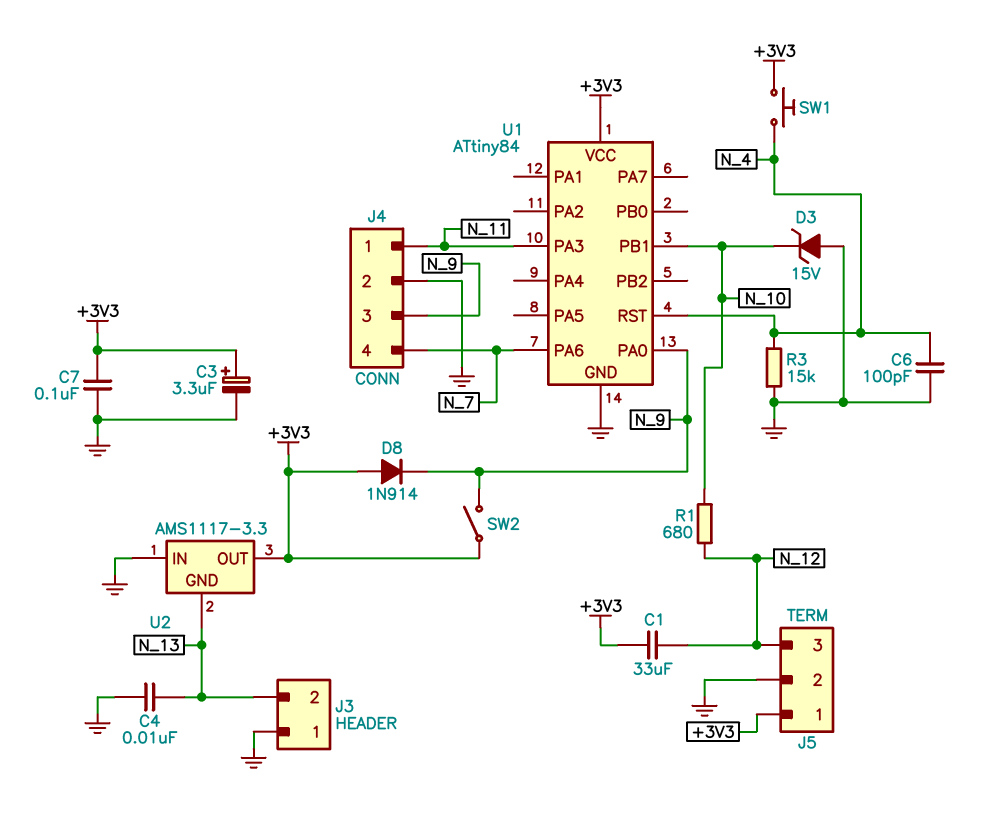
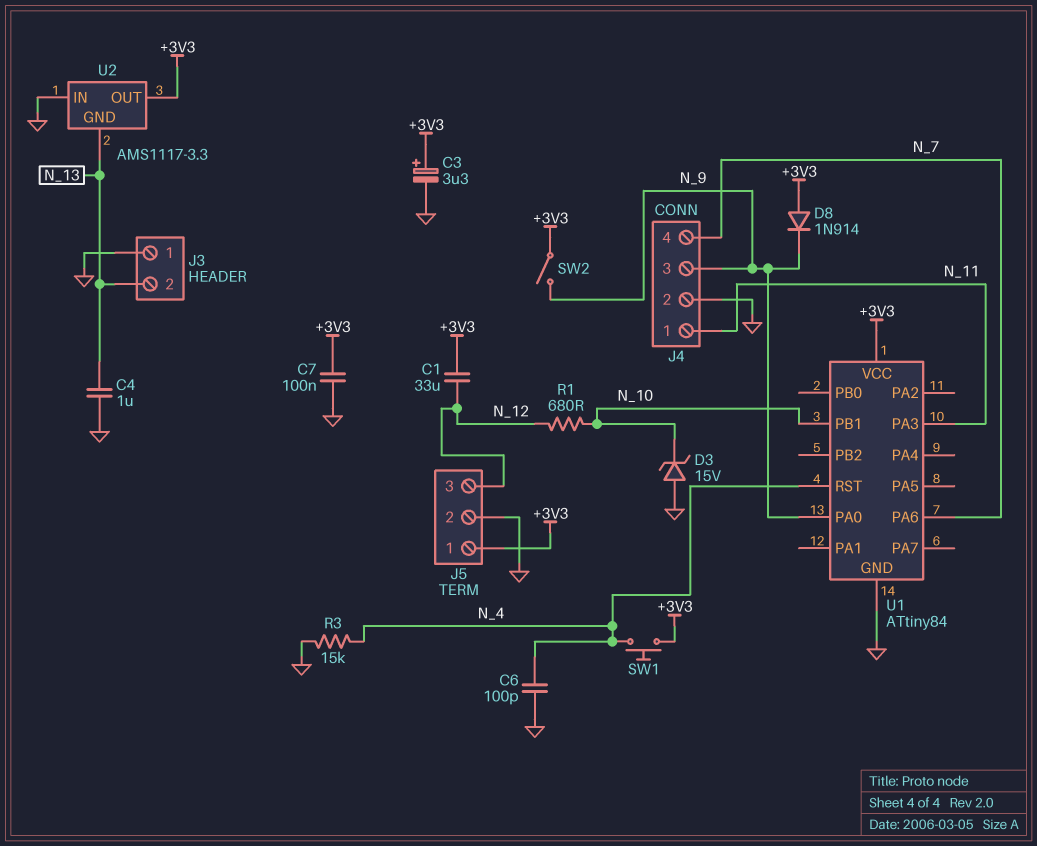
C4: 10nF (GND, N_13) -> 1uF (GND, N_13)

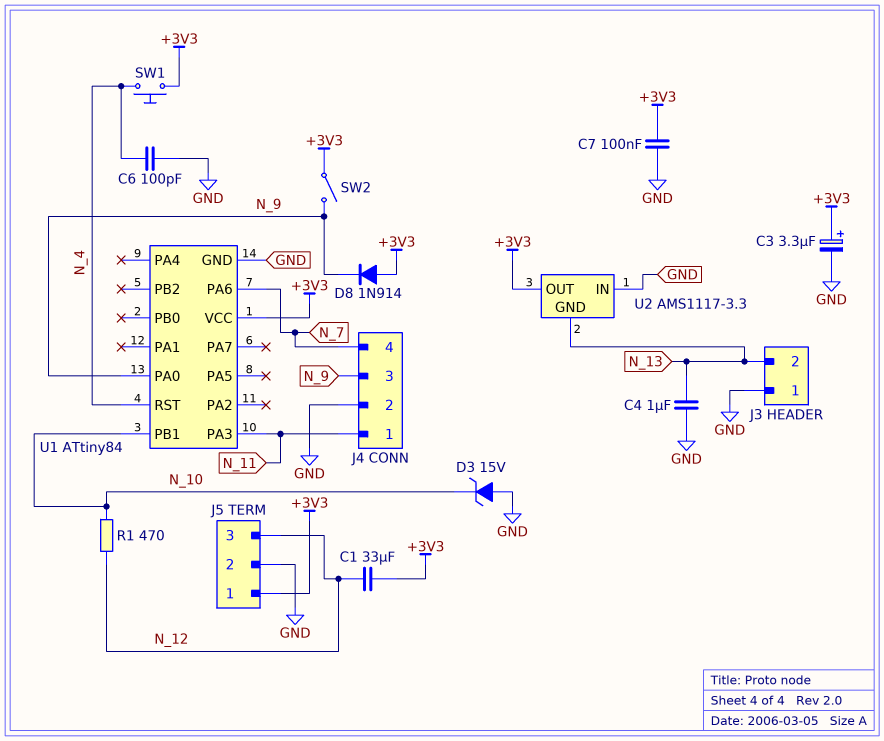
R1: 680 (N_10, N_12) -> 470 (N_10, N_12)
R3: 15k (GND, N_4) -> none

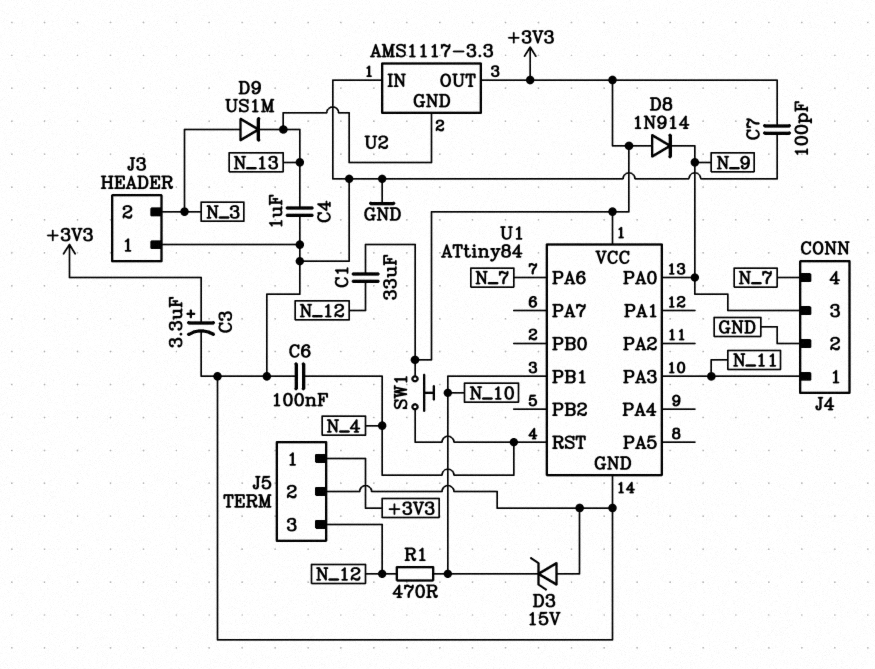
C6: 100pF (GND, N_4) -> 100nF (GND, N_4)
C7: 100nF (+3V3, GND) -> 100pF (+3V3, GND)
D9: none -> diode US1M (A N_3, K N_13)
J3 pin 2: N_13 -> N_3
SW2: switch (+3V3, N_9) -> none

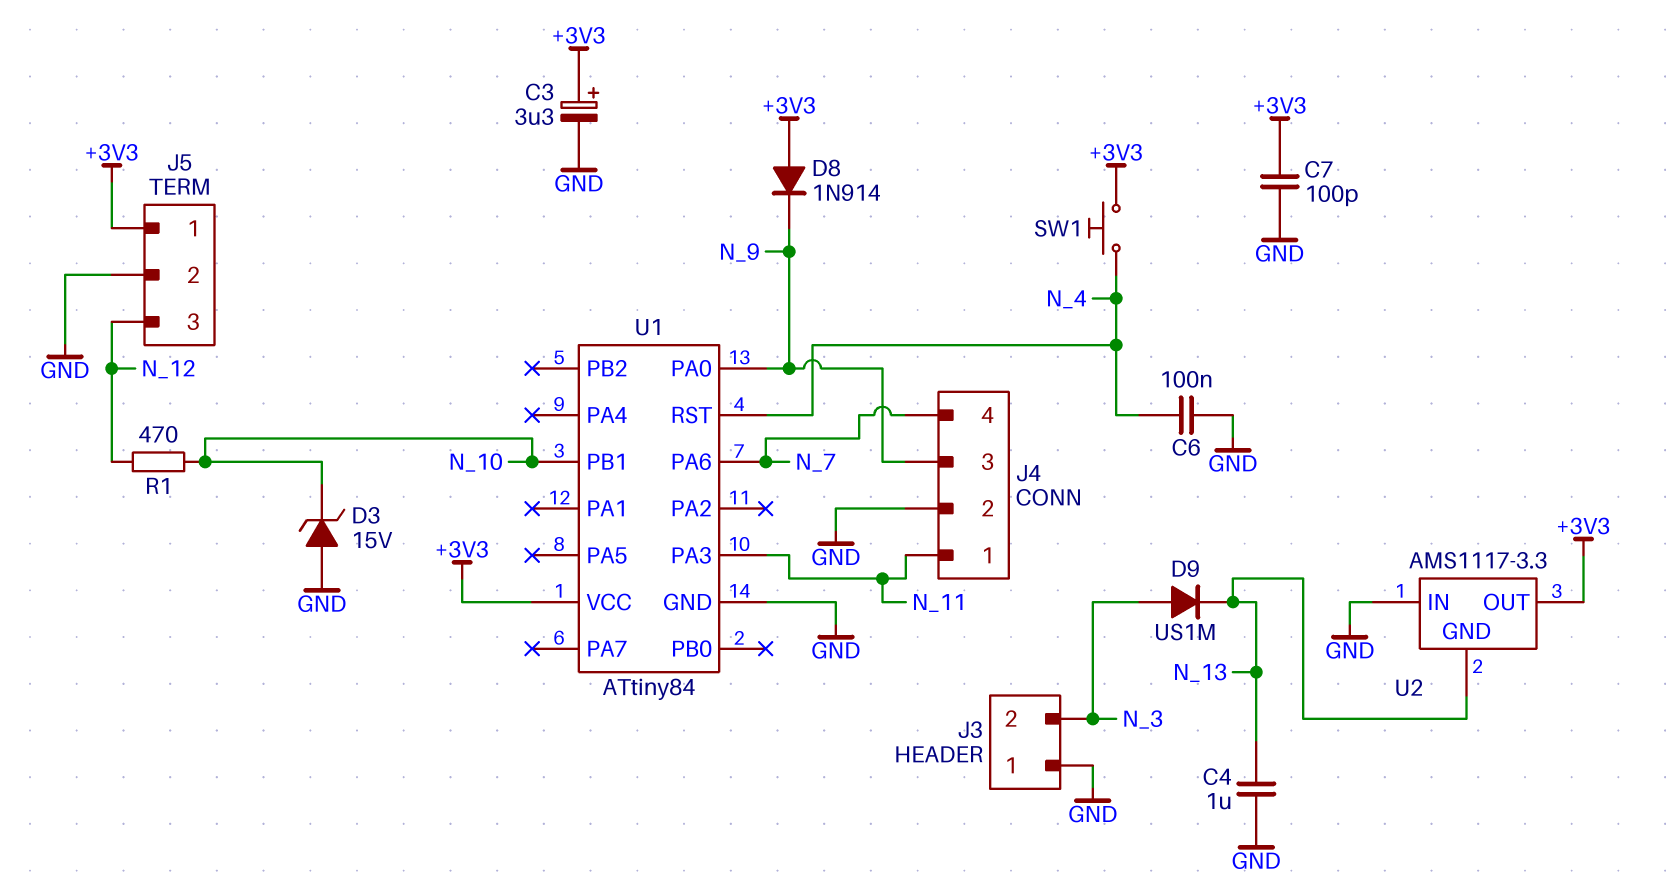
C1: 33uF (+3V3, N_12) -> none

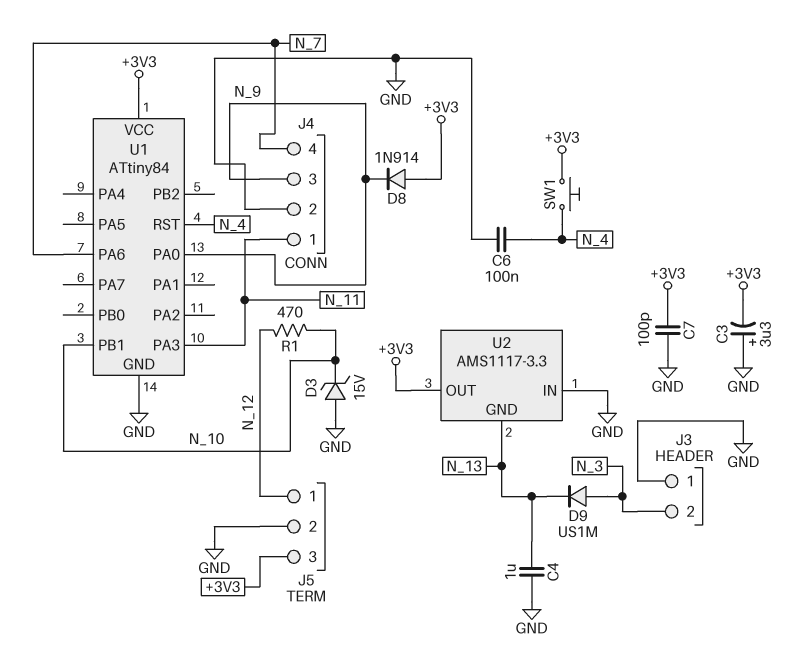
C3: 3.3uF (plus +3V3, minus GND) -> 3.3uF (plus GND, minus +3V3)
J5 pin 1: +3V3 -> N_12
J5 pin 3: N_12 -> +3V3

